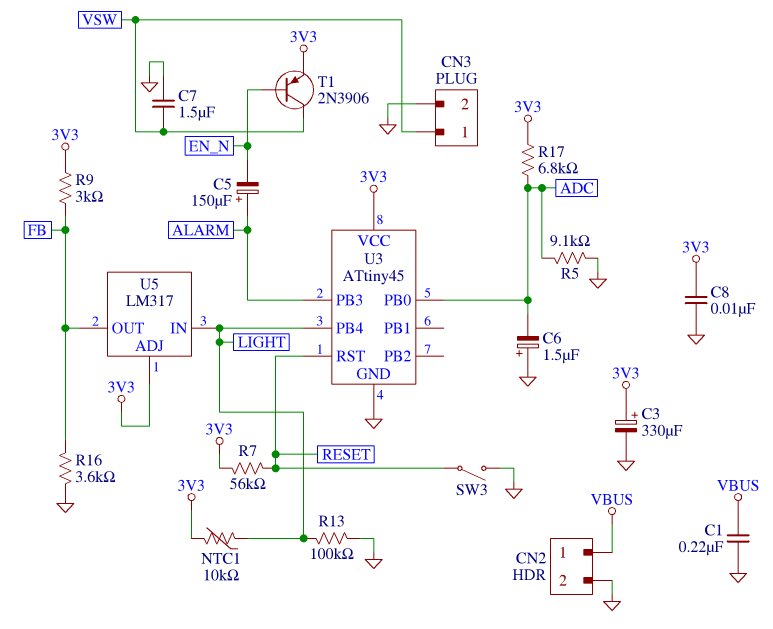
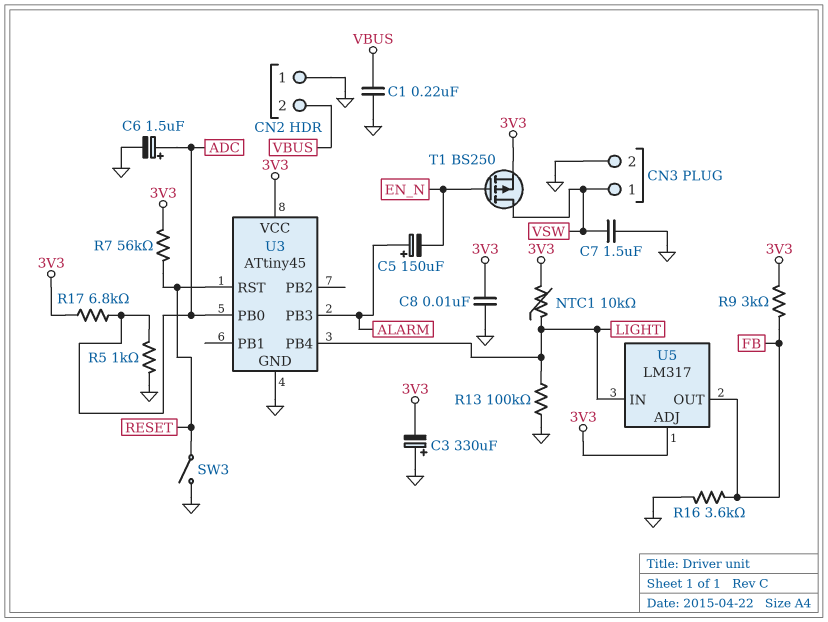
C3: 330uF (plus 3V3, minus GND) -> 330uF (plus GND, minus 3V3)
C6: 1.5uF (plus GND, minus ADC) -> 1.5uF (plus ADC, minus GND)
CN2 pin 1: VBUS -> GND
CN2 pin 2: GND -> VBUS
R5: 9.1k (ADC, GND) -> 1k (ADC, GND)
T1: PNP 2N3906 (B EN_N, C VSW, E 3V3) -> PMOS BS250 (G EN_N, D VSW, S 3V3)

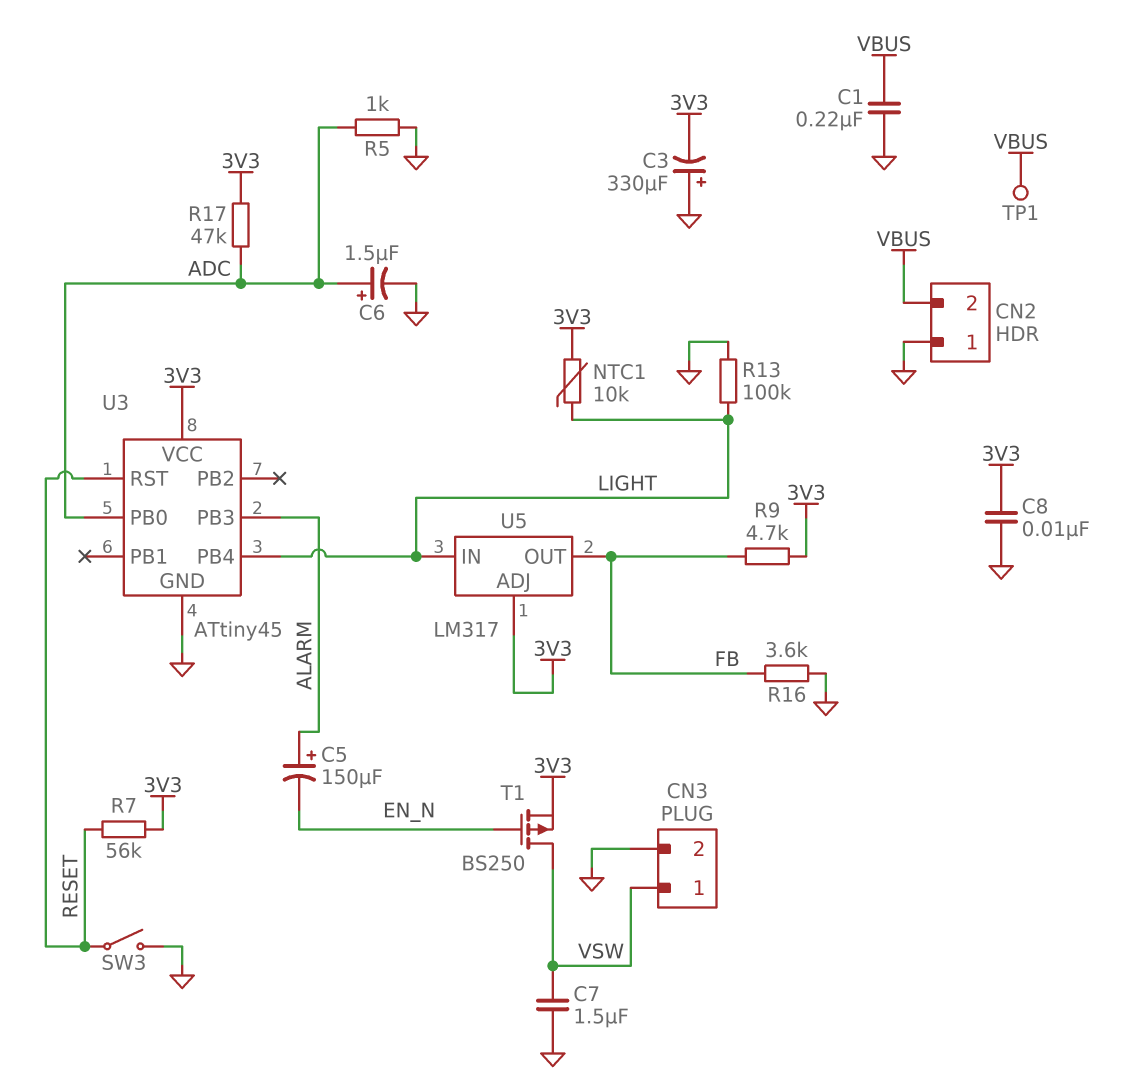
R9: 3k (3V3, FB) -> 4.7k (3V3, FB)
R17: 6.8k (3V3, ADC) -> 47k (3V3, ADC)
TP1: none -> test point (VBUS)

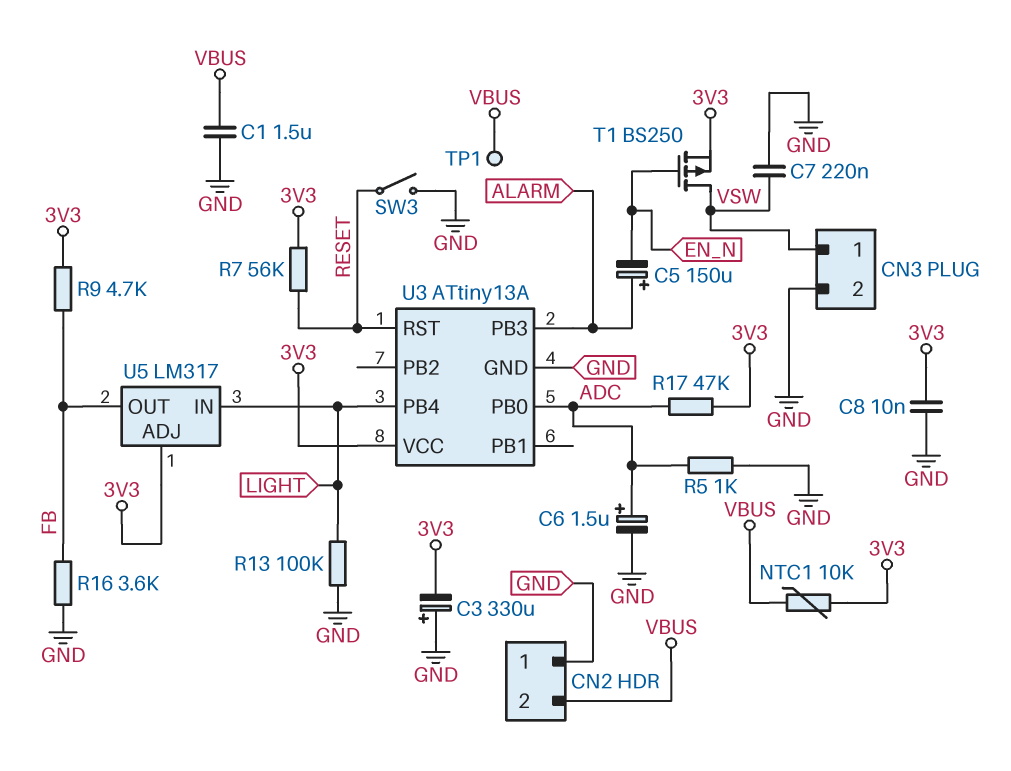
C1: 220nF (GND, VBUS) -> 1.5uF (GND, VBUS)
C7: 1.5uF (GND, VSW) -> 220nF (GND, VSW)
NTC1: 10k (3V3, LIGHT) -> 10k (3V3, VBUS)
U3: ATtiny45 -> ATtiny13A

